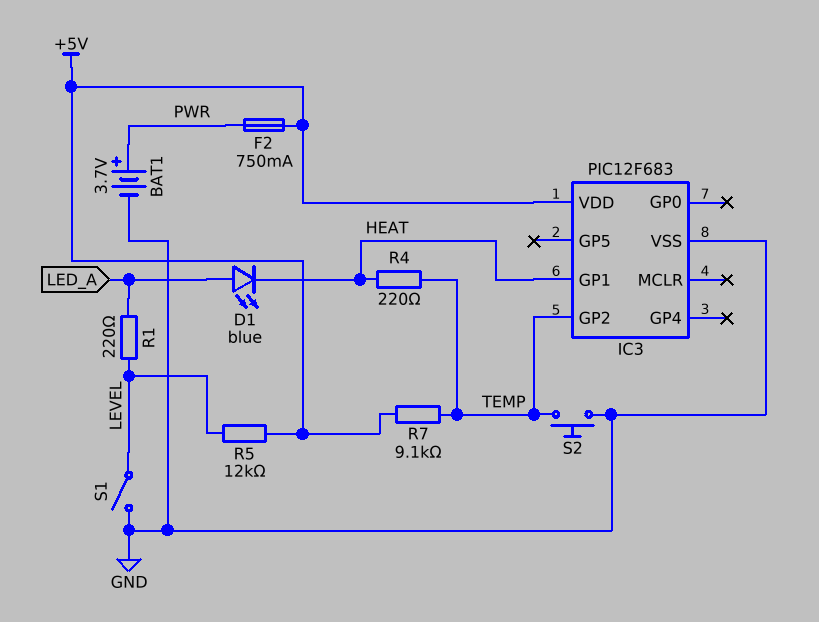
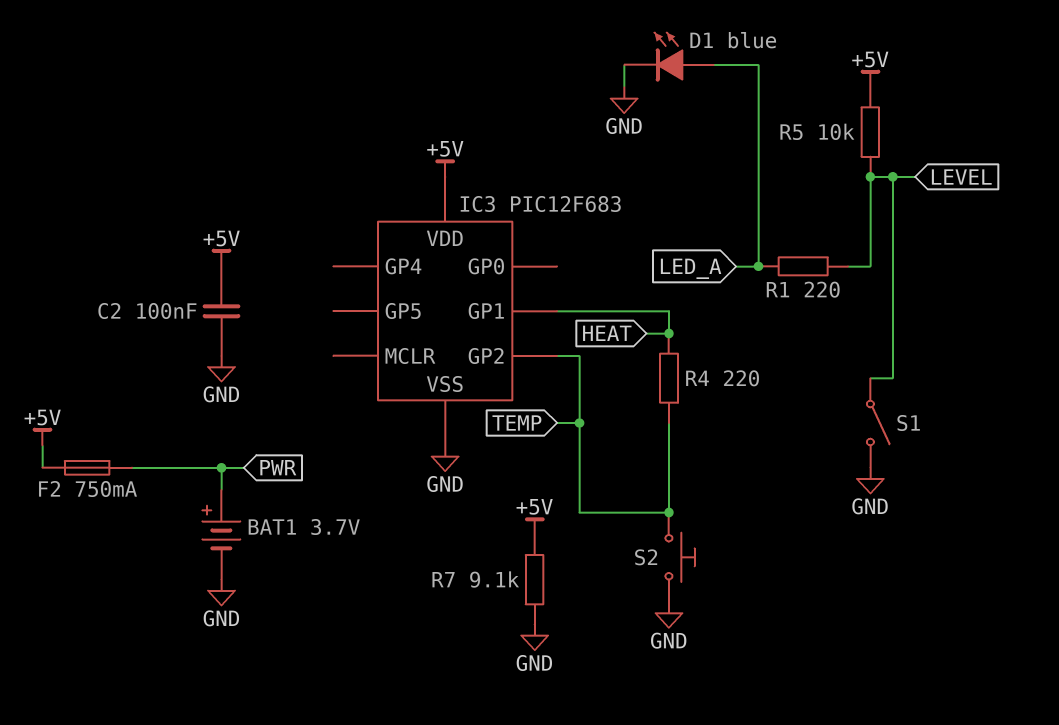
C2: none -> 100nF (+5V, GND)
D1: LED blue (A LED_A, K HEAT) -> LED blue (A LED_A, K GND)
R5: 12k (+5V, LEVEL) -> 10k (+5V, LEVEL)
R7: 9.1k (+5V, TEMP) -> 9.1k (+5V, GND)

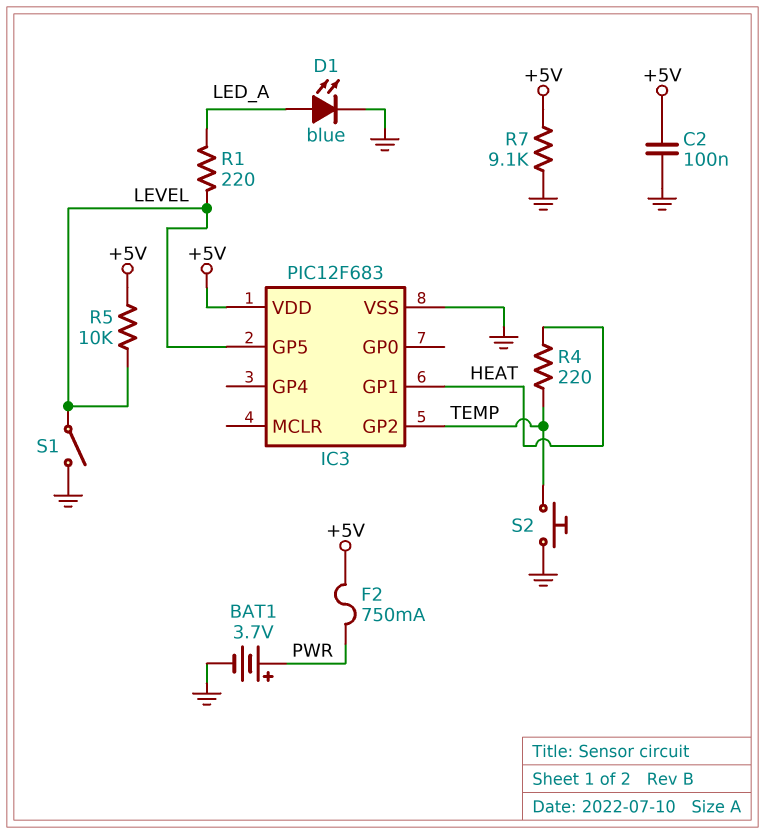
IC3 pin GP5: none -> LEVEL

